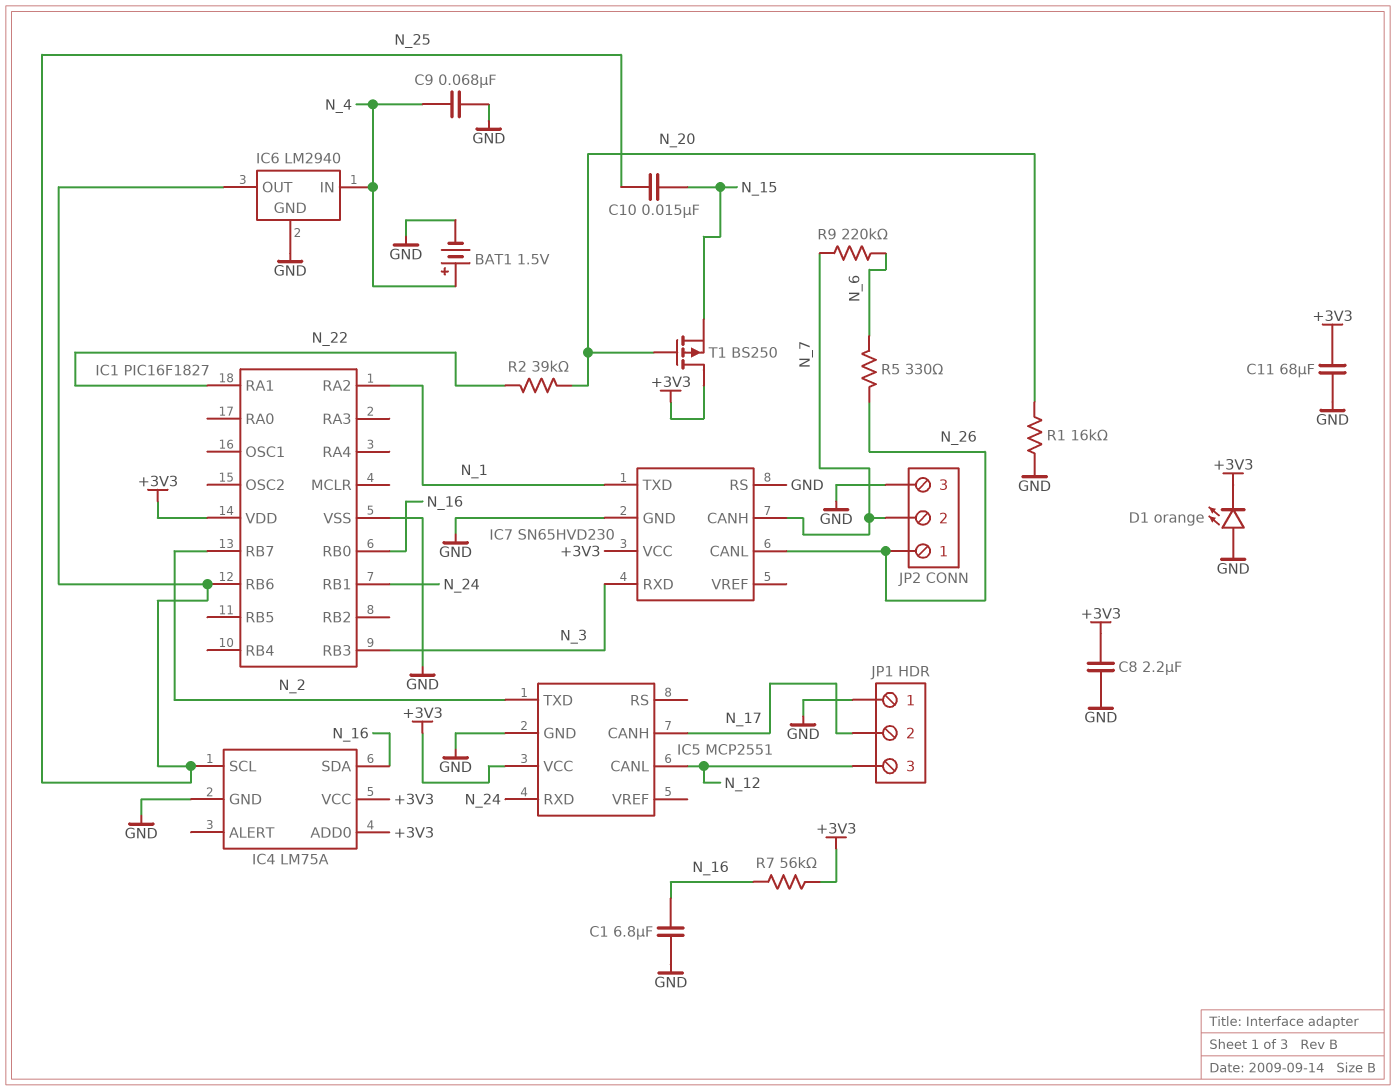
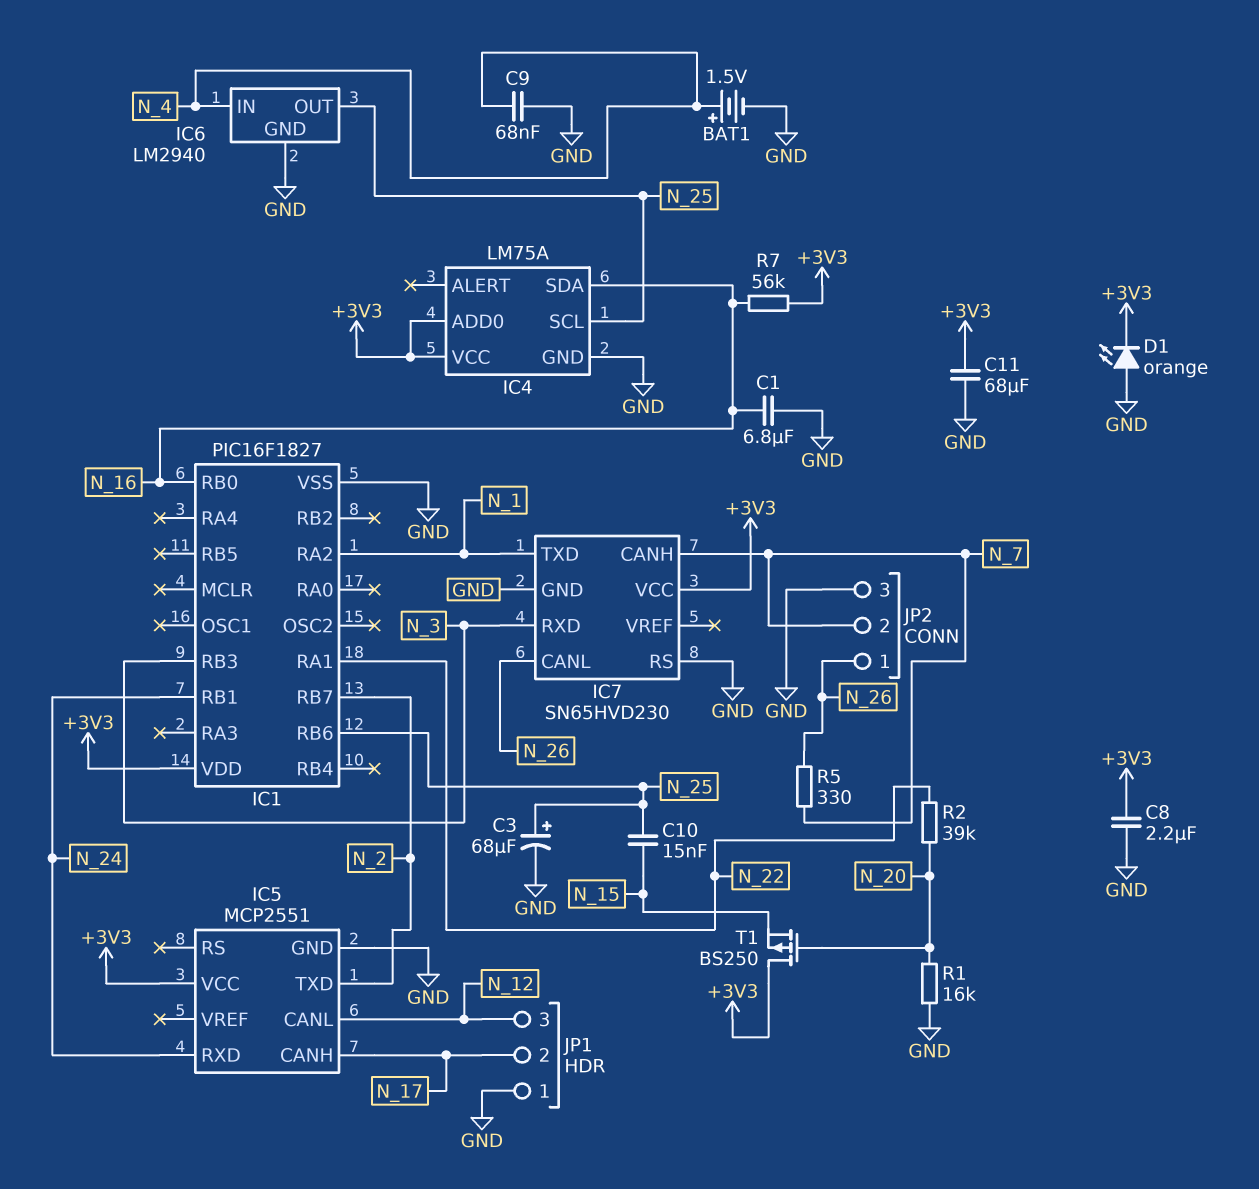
C3: none -> 68uF (plus N_25, minus GND)
R5: 330 (N_6, N_26) -> 330 (N_7, N_26)
R9: 220k (N_6, N_7) -> none

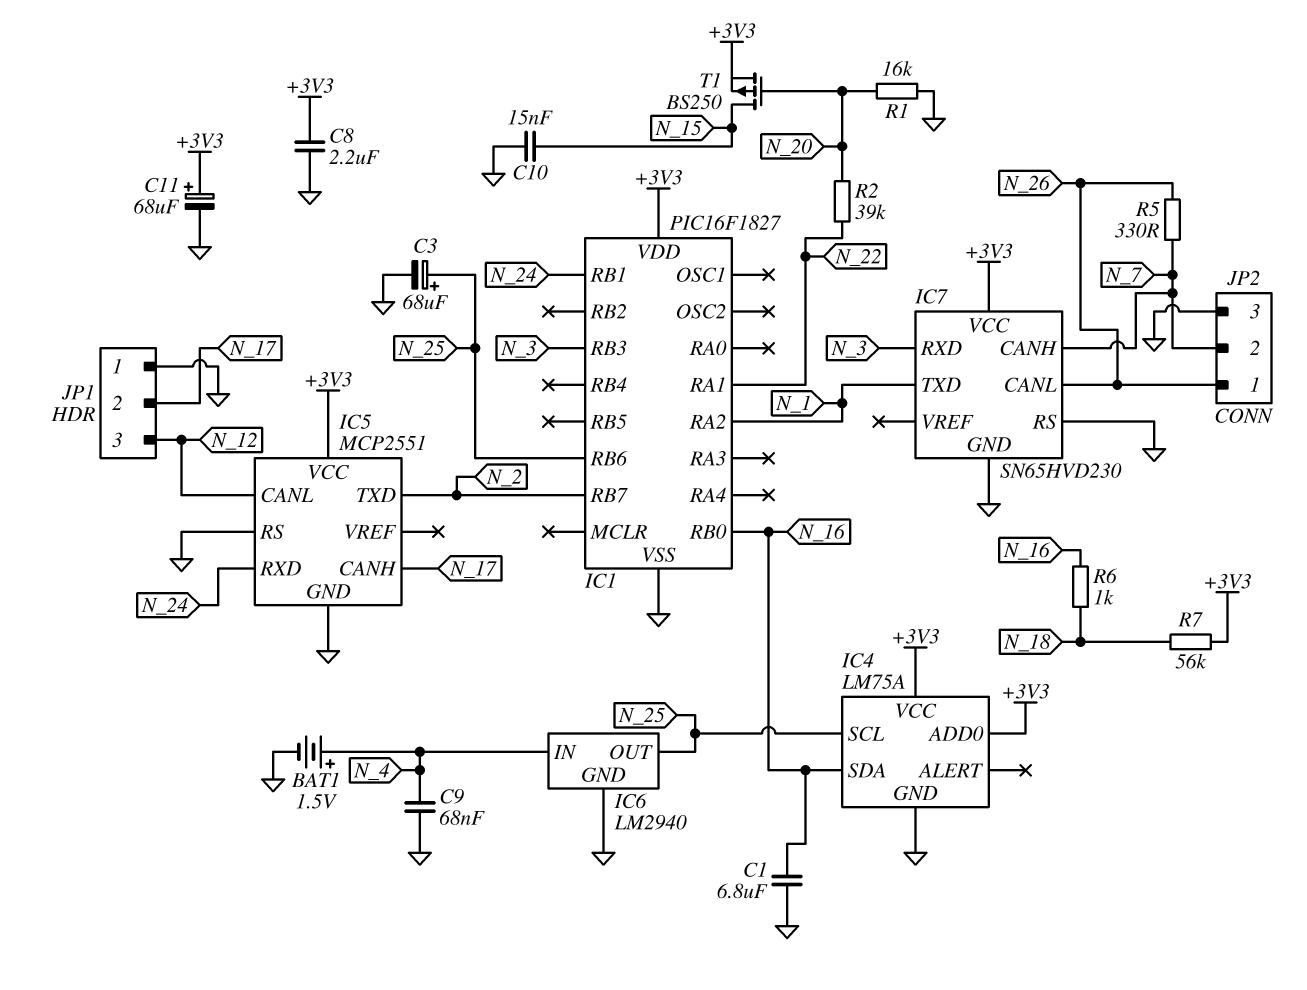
C10: 15nF (N_15, N_25) -> 15nF (GND, N_15)
C11: 68uF (+3V3, GND) -> 68uF (plus +3V3, minus GND)
D1: LED orange (A GND, K +3V3) -> none
IC5 pin RS: none -> GND
R6: none -> 1k (N_16, N_18)
R7: 56k (+3V3, N_16) -> 56k (+3V3, N_18)
T1: PMOS BS250 (G N_20, D +3V3, S N_15) -> PMOS BS250 (G N_20, D N_15, S +3V3)

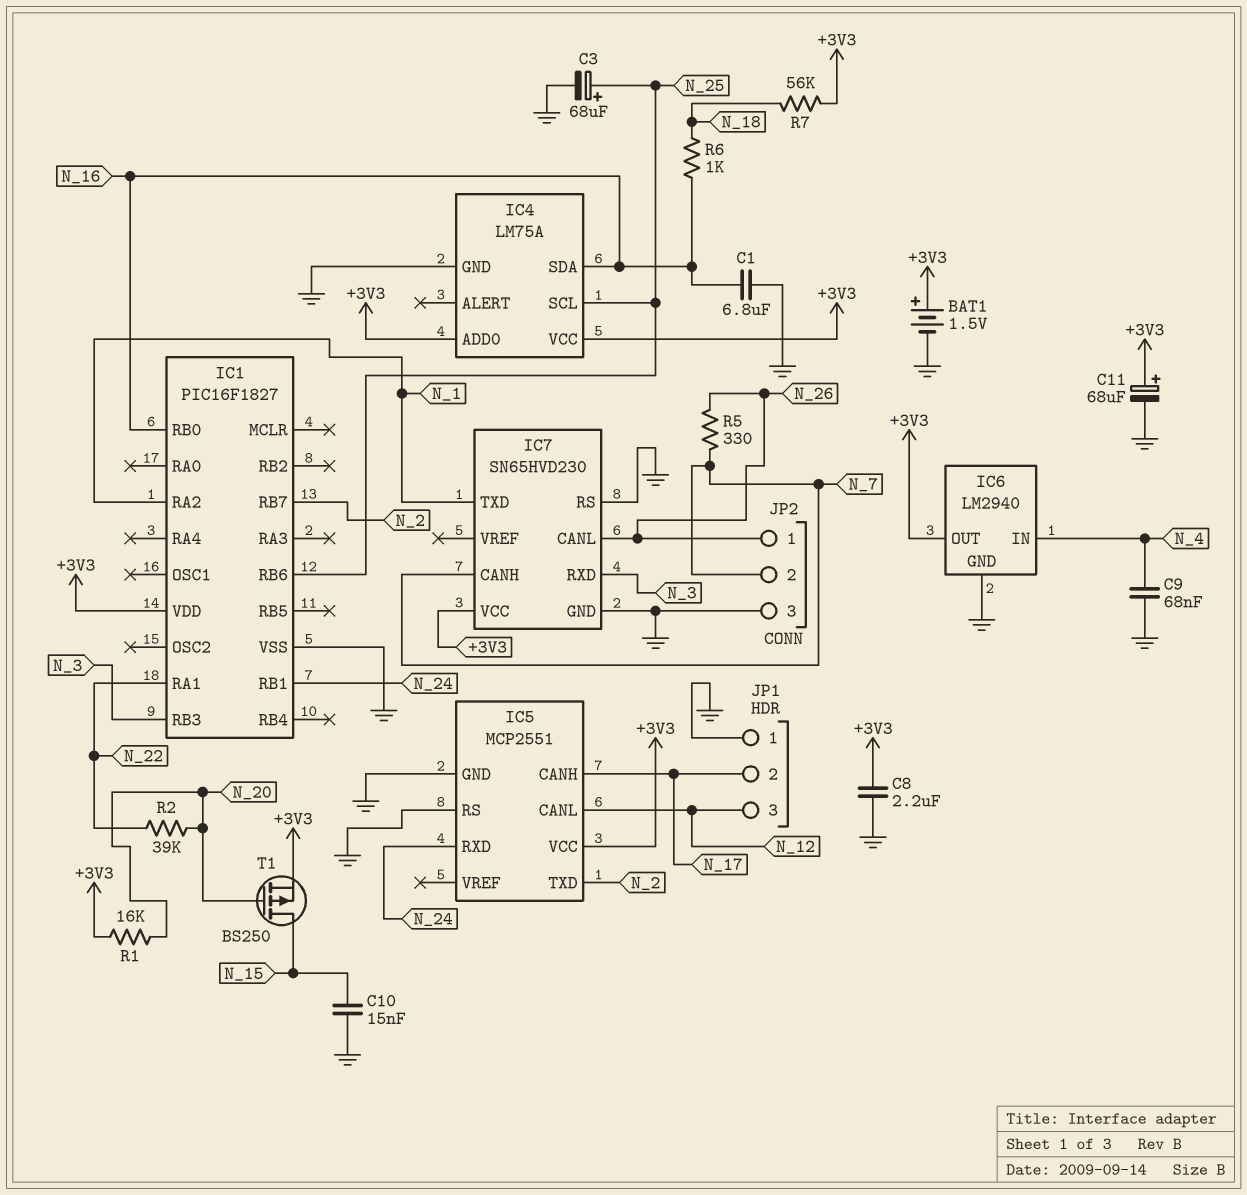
BAT1: 1.5V (plus N_4, minus GND) -> 1.5V (plus +3V3, minus GND)
IC6 pin OUT: N_25 -> +3V3
R1: 16k (GND, N_20) -> 16k (+3V3, N_20)

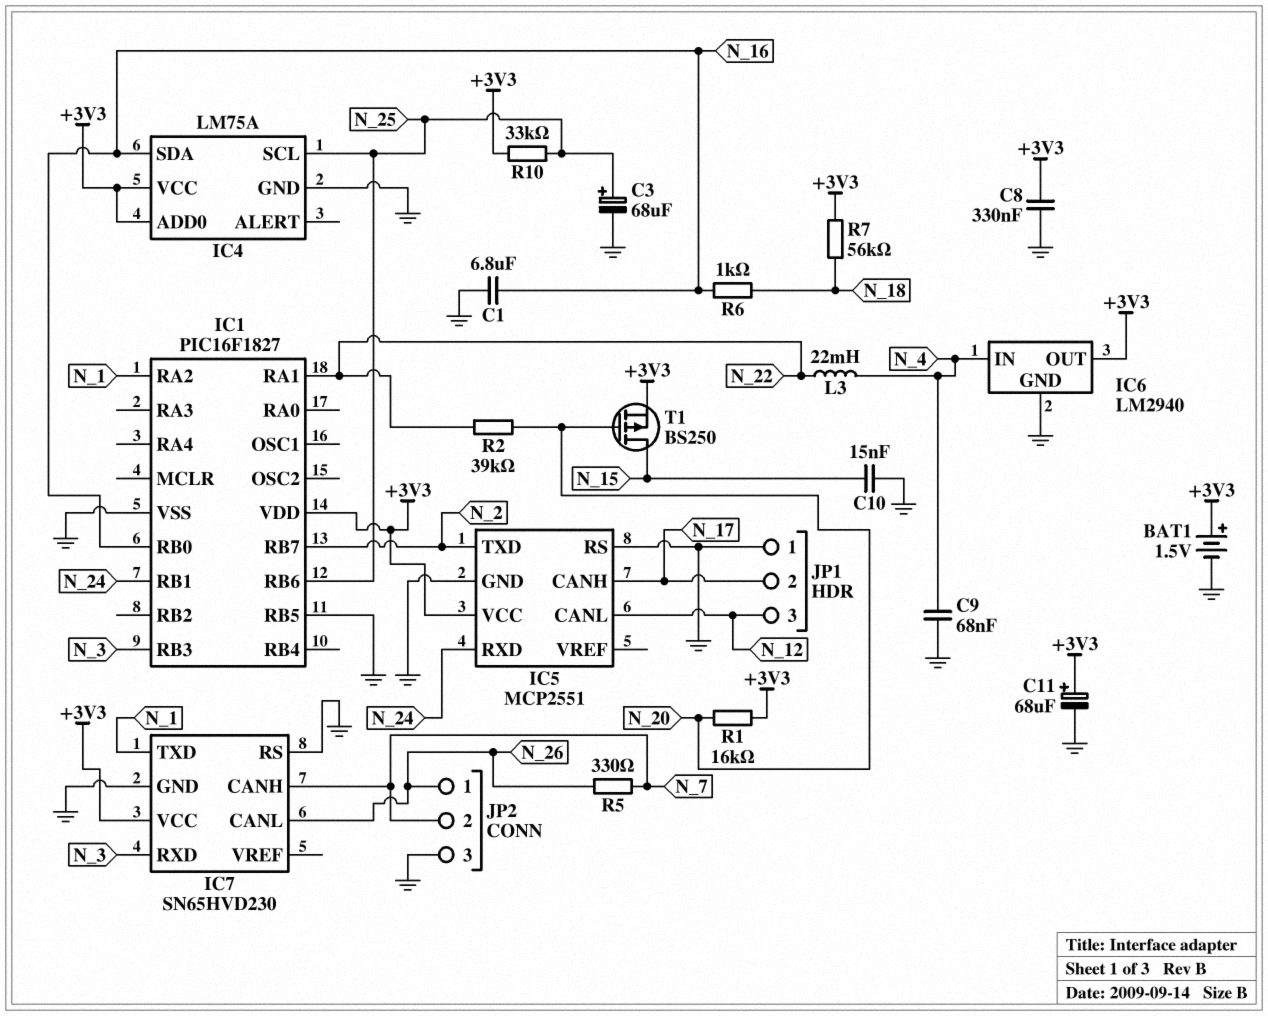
C8: 2.2uF (+3V3, GND) -> 330nF (+3V3, GND)
IC1 pin RB5: none -> GND
L3: none -> 22mH (N_4, N_22)
R10: none -> 33k (+3V3, N_25)

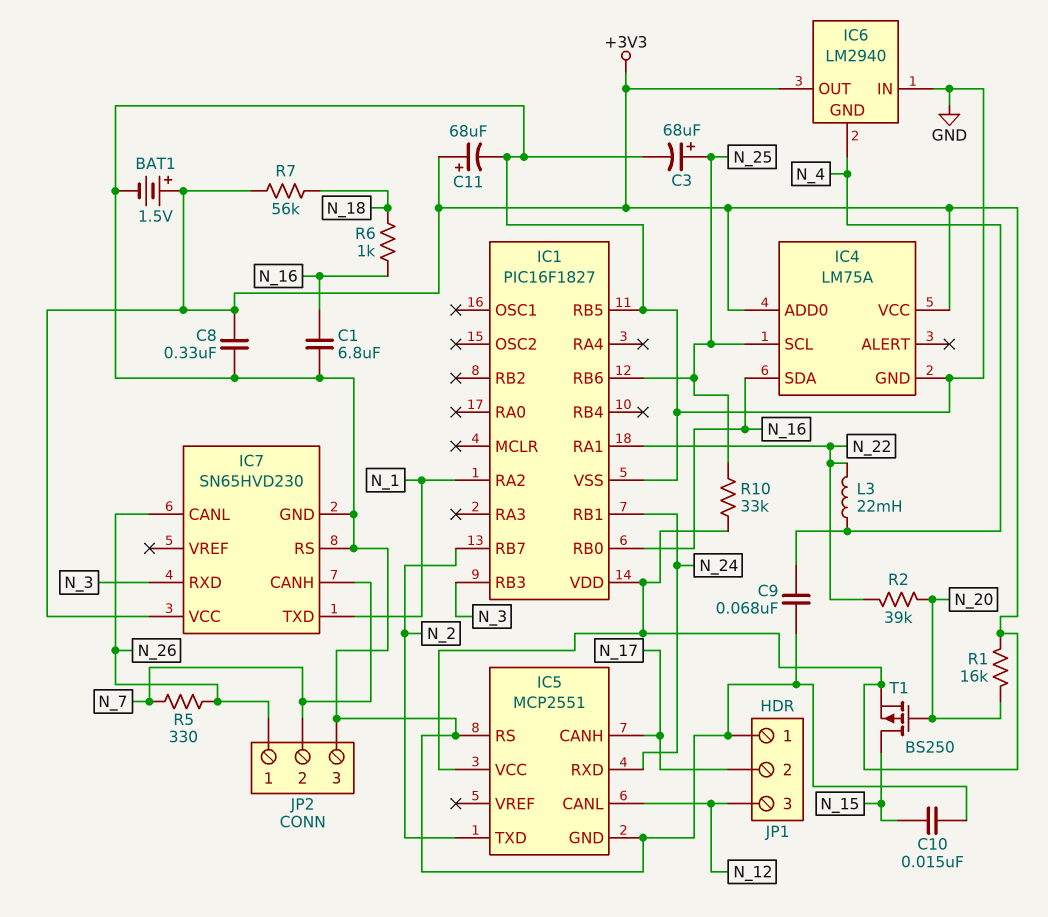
IC6 pin GND: GND -> N_4
IC6 pin IN: N_4 -> GND

